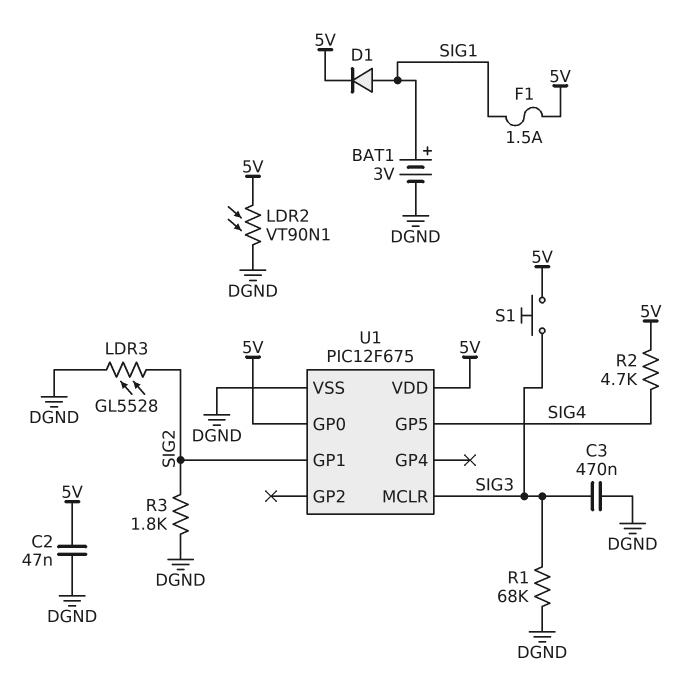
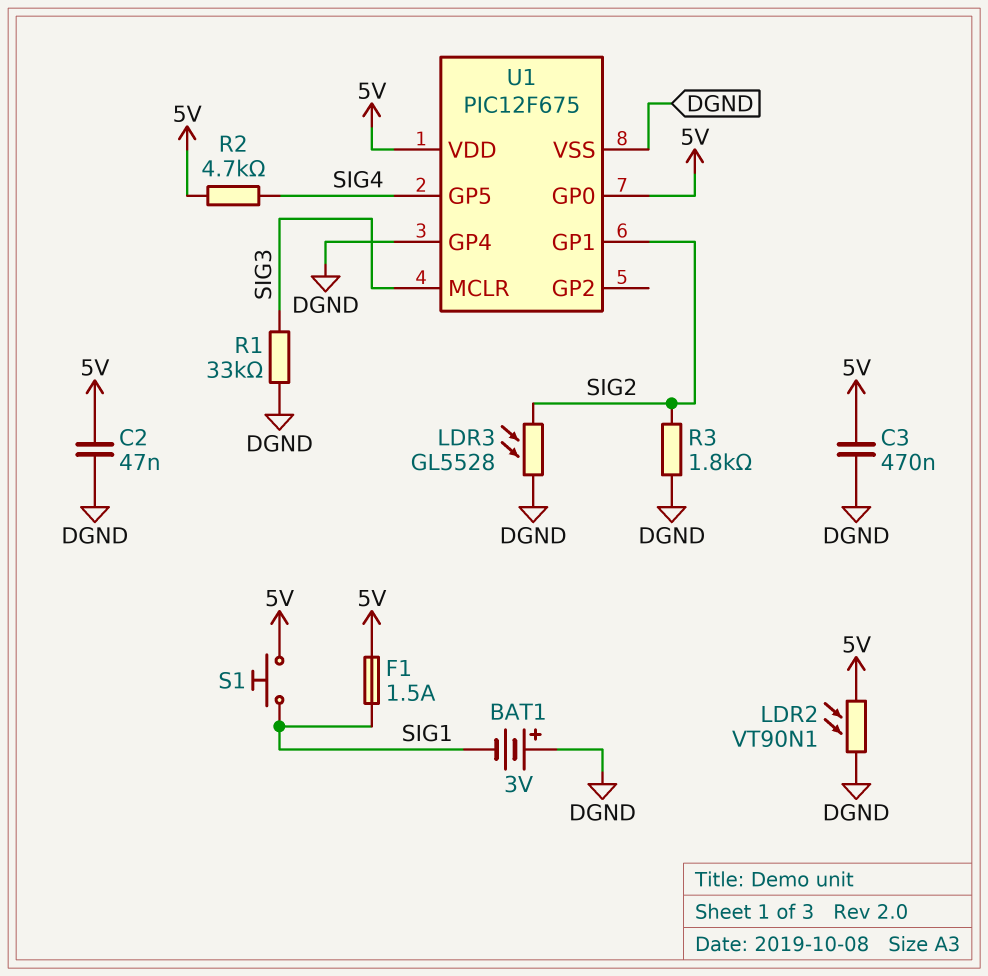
BAT1: 3V (plus SIG1, minus DGND) -> 3V (plus DGND, minus SIG1)
C3: 470nF (DGND, SIG3) -> 470nF (5V, DGND)
D1: diode (A SIG1, K 5V) -> none
R1: 68k (DGND, SIG3) -> 33k (DGND, SIG3)
S1: button (5V, SIG3) -> button (5V, SIG1)
U1 pin GP4: none -> DGND

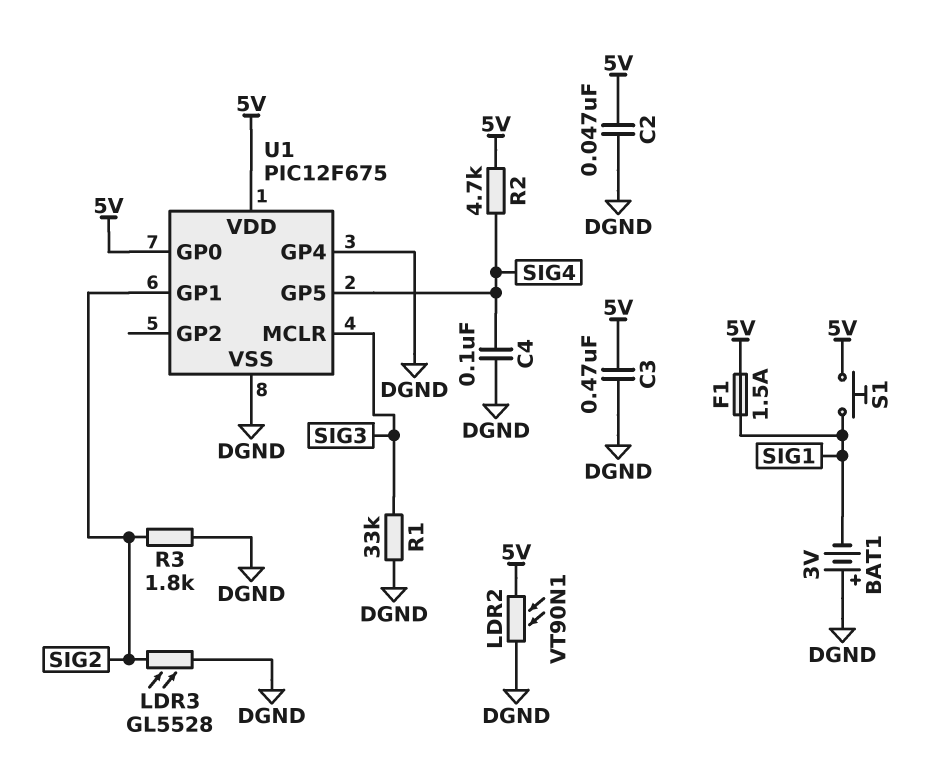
C4: none -> 100nF (DGND, SIG4)

